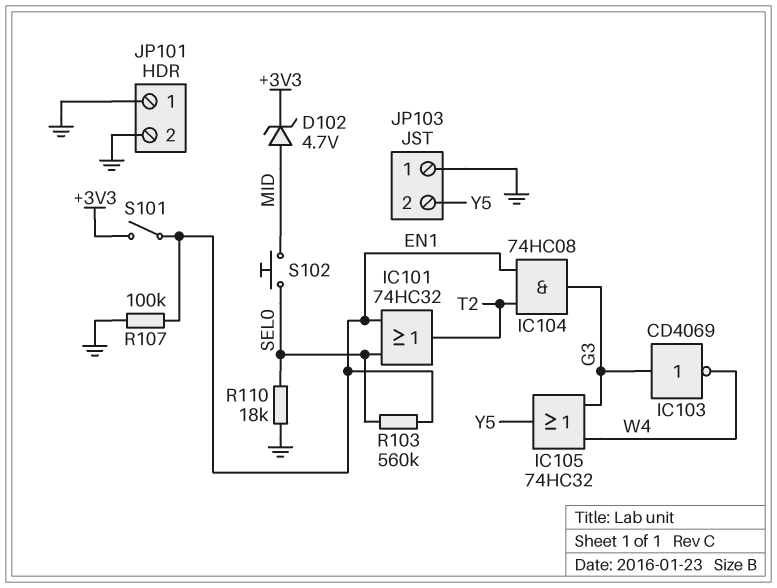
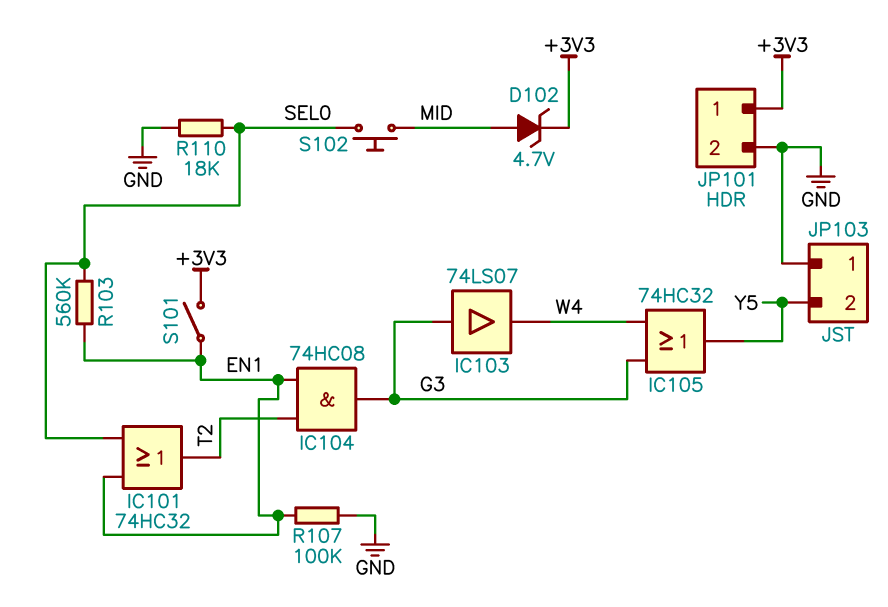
IC103: NOT CD4069 (in G3, out W4) -> buffer 74LS07 (in G3, out W4)
JP101 pin 1: GND -> +3V3

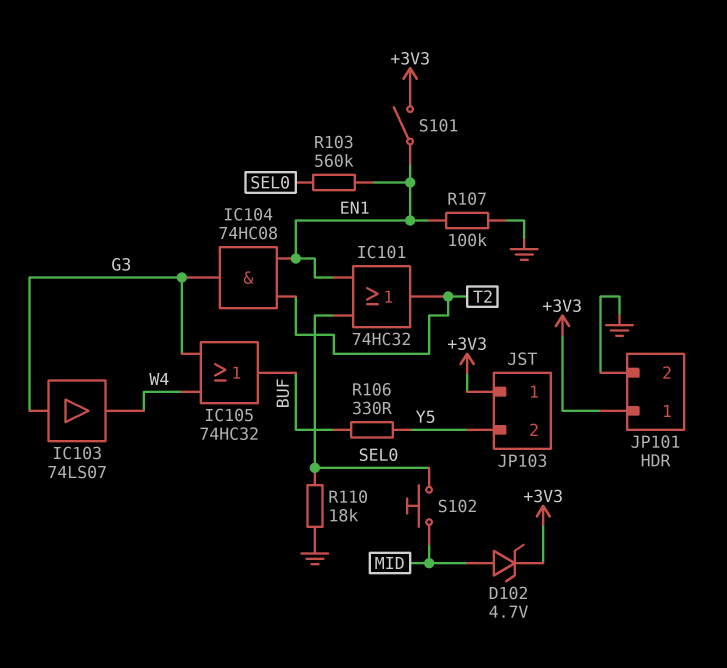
IC105: OR 74HC32 (in G3, in W4, out Y5) -> OR 74HC32 (in G3, in W4, out BUF)
JP103 pin 1: GND -> +3V3
R106: none -> 330 (BUF, Y5)

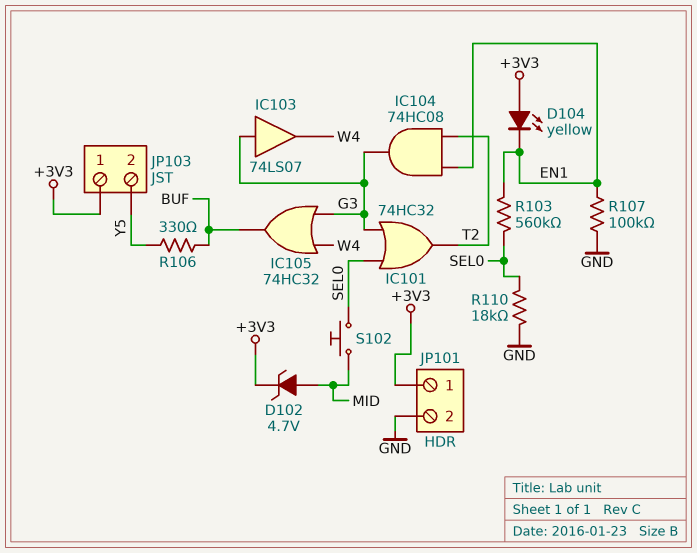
D104: none -> LED yellow (A +3V3, K EN1)
IC101: OR 74HC32 (in EN1, in SEL0, out T2) -> OR 74HC32 (in G3, in SEL0, out T2)
S101: switch (+3V3, EN1) -> none

